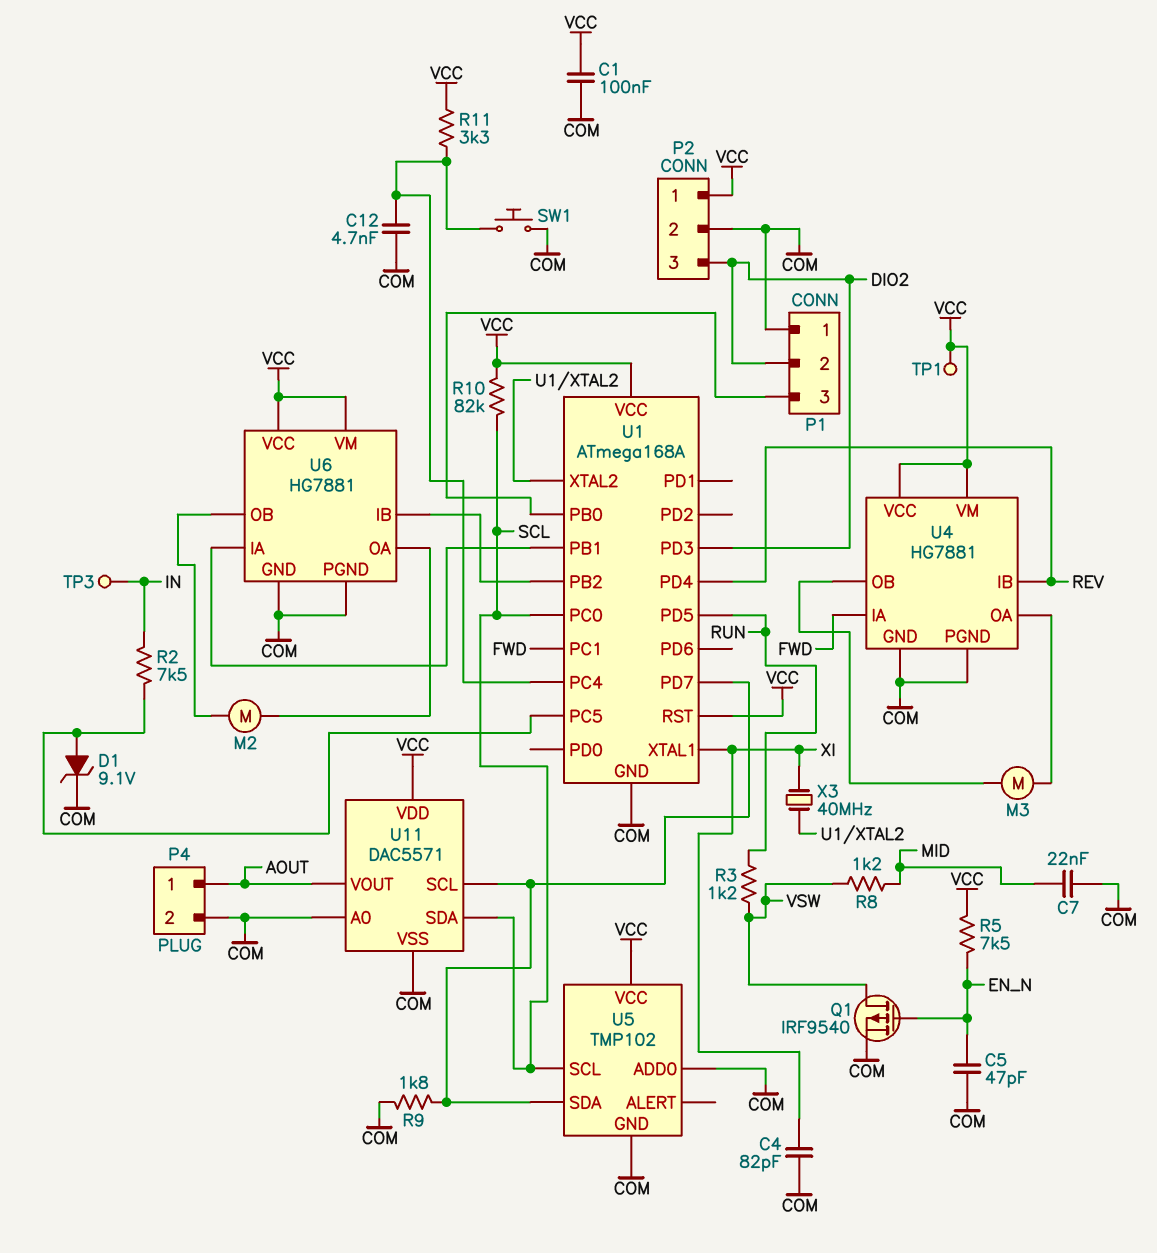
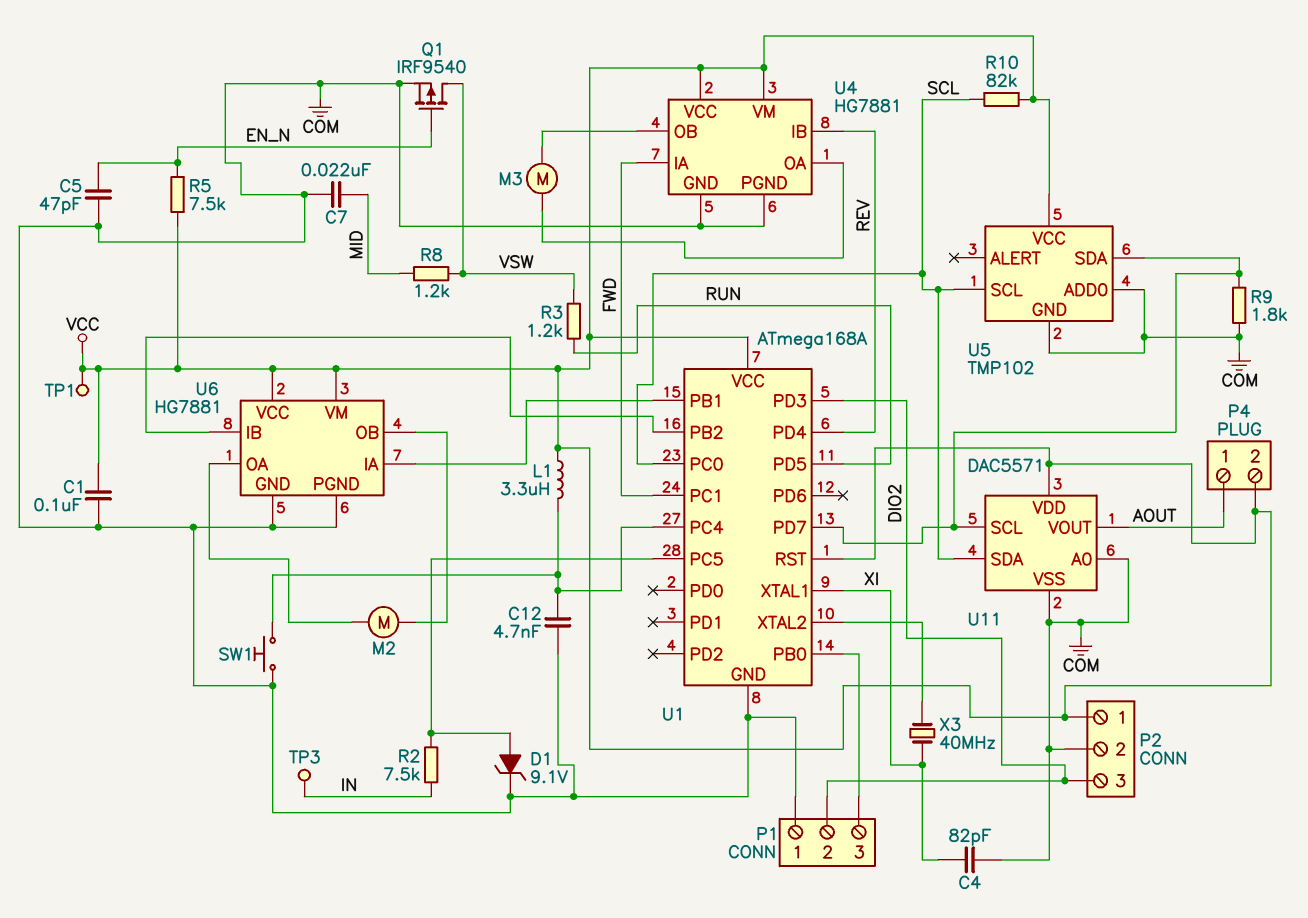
L1: none -> 3.3uH (U1/PC4, VCC)
P4 pin 2: COM -> VCC
R11: 3.3k (U1/PC4, VCC) -> none

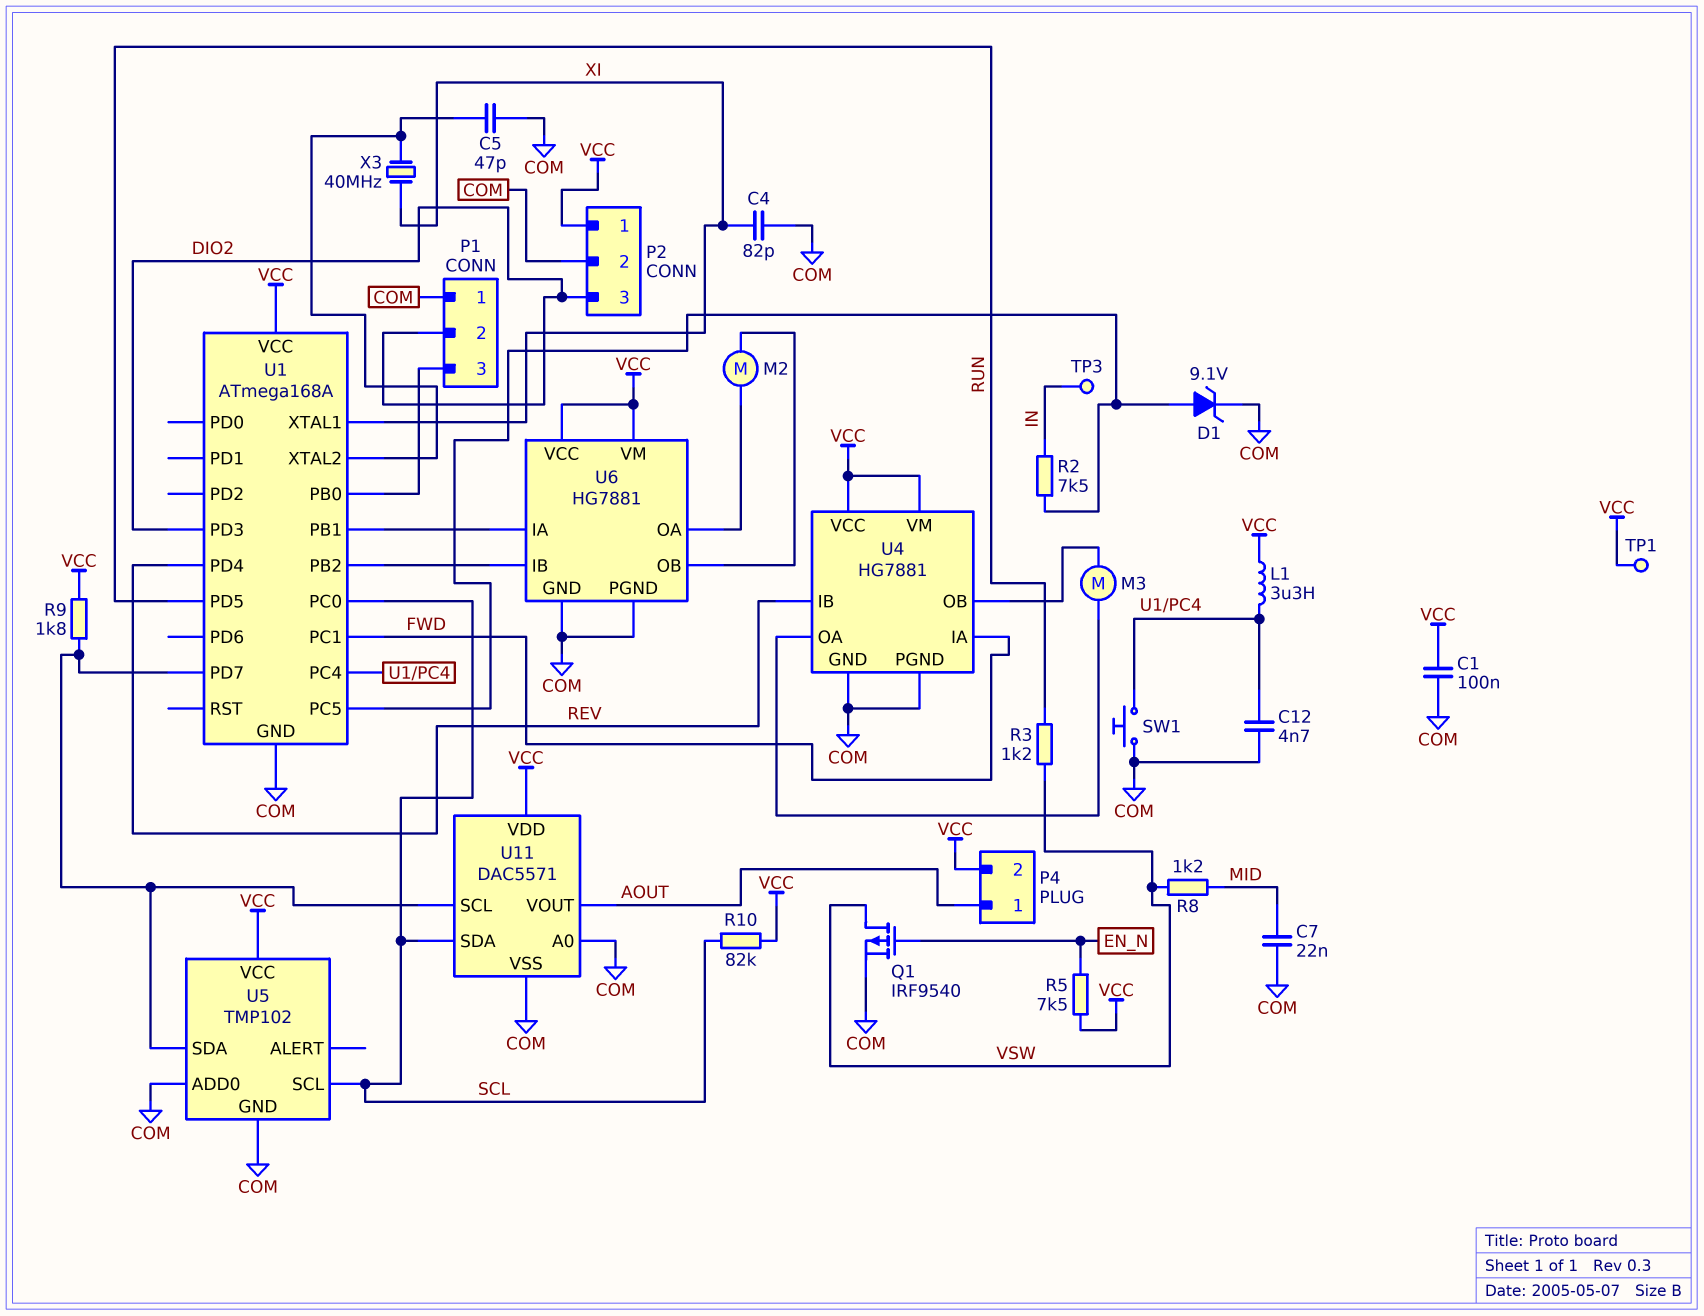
C5: 47pF (COM, EN_N) -> 47pF (COM, U1/XTAL2)
R9: 1.8k (COM, U1/PD7) -> 1.8k (U1/PD7, VCC)
U1 pin RST: VCC -> none

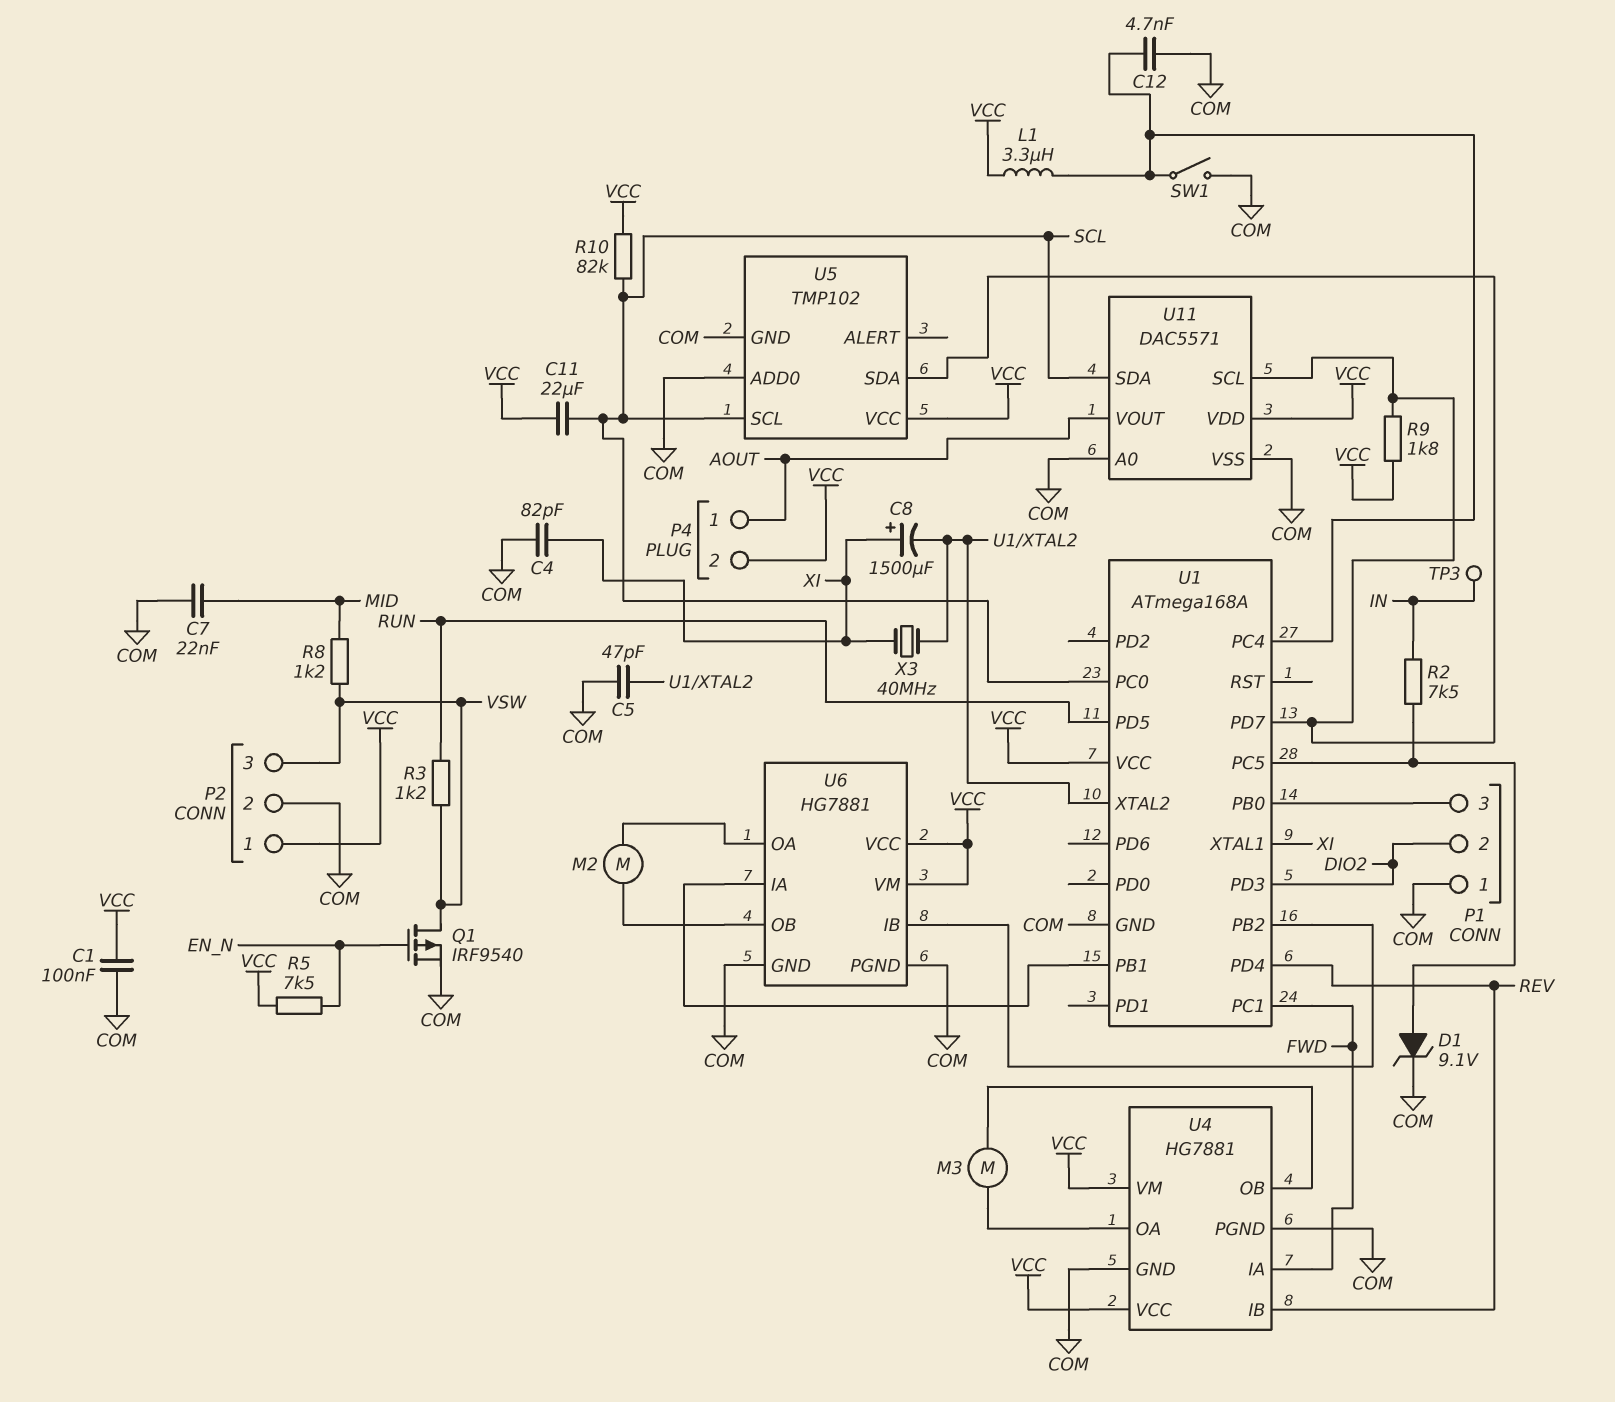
C8: none -> 1500uF (plus XI, minus U1/XTAL2)
C11: none -> 22uF (SCL, VCC)
P2 pin 3: DIO2 -> VSW
SW1: button (COM, U1/PC4) -> switch (COM, U1/PC4)
TP1: test point (VCC) -> none

